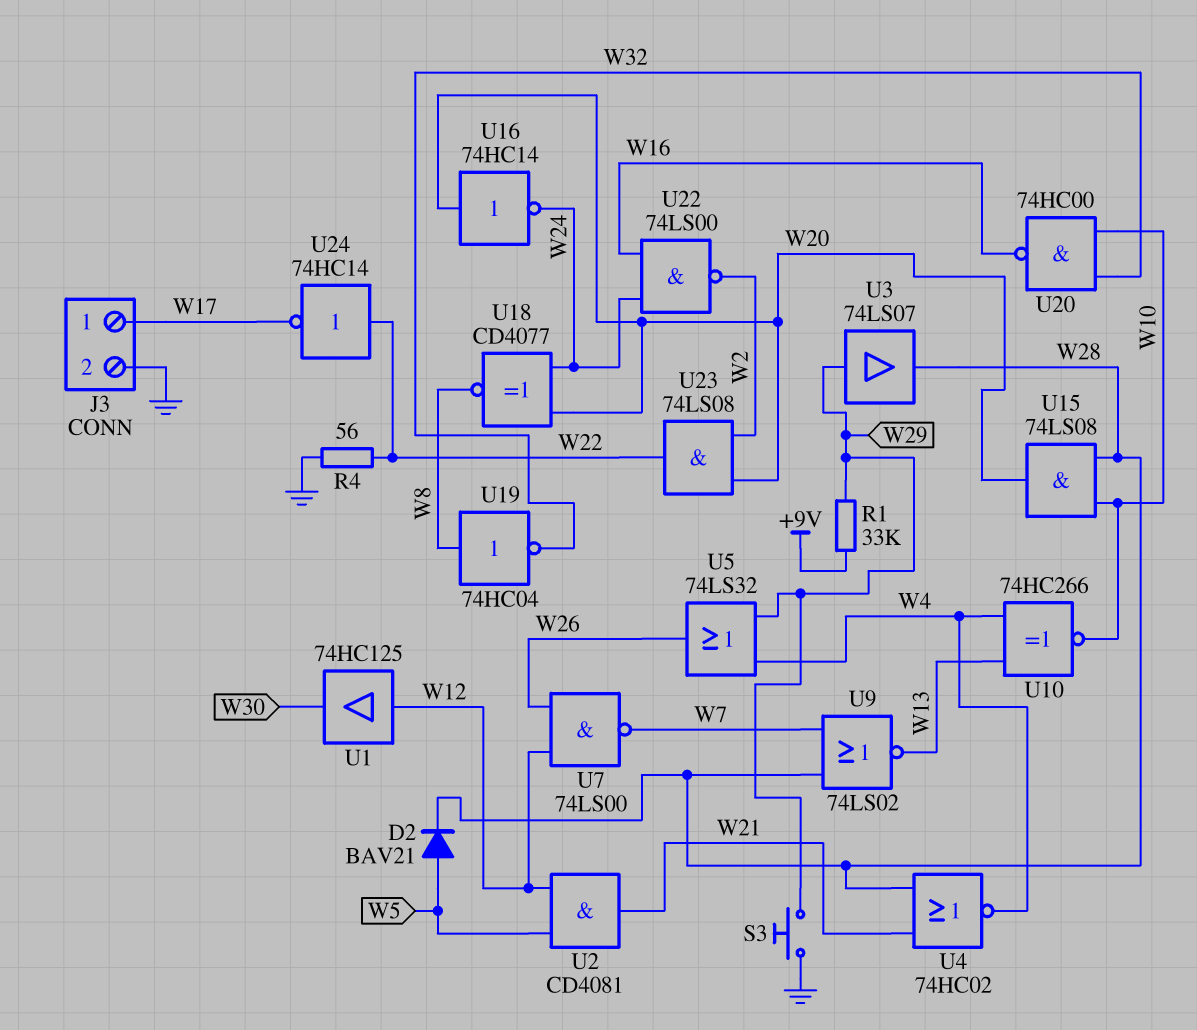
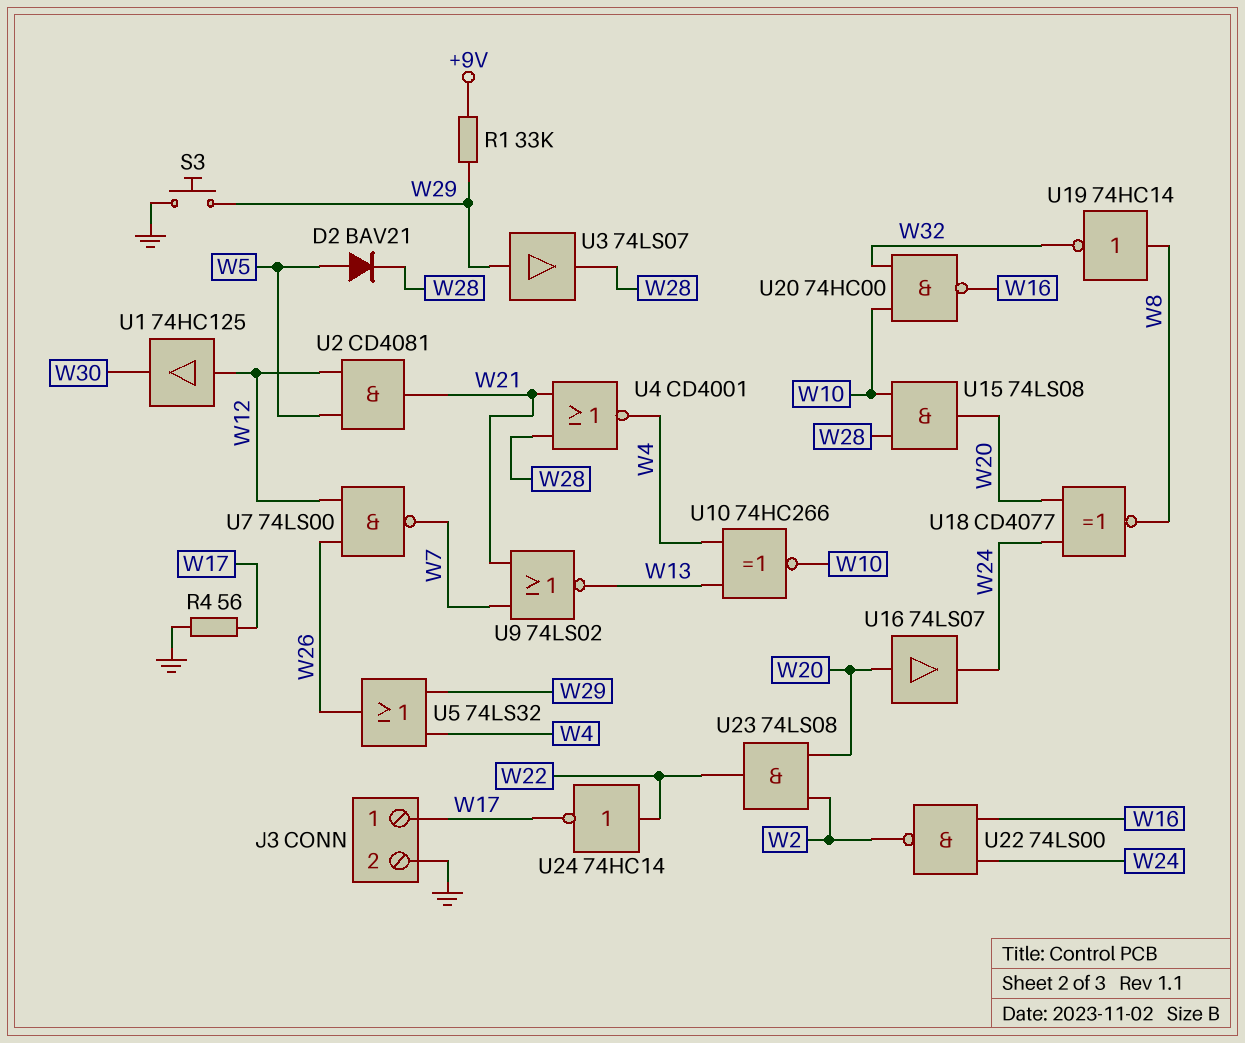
R4: 56 (GND, W22) -> 56 (GND, W17)
U4: NOR 74HC02 (in W21, in W28, out W4) -> NOR CD4001 (in W21, in W28, out W4)
U9: NOR 74LS02 (in W7, in W28, out W13) -> NOR 74LS02 (in W7, in W21, out W13)
U16: NOT 74HC14 (in W20, out W24) -> buffer 74LS07 (in W20, out W24)
U19: NOT 74HC04 (in W8, out W32) -> NOT 74HC14 (in W8, out W32)

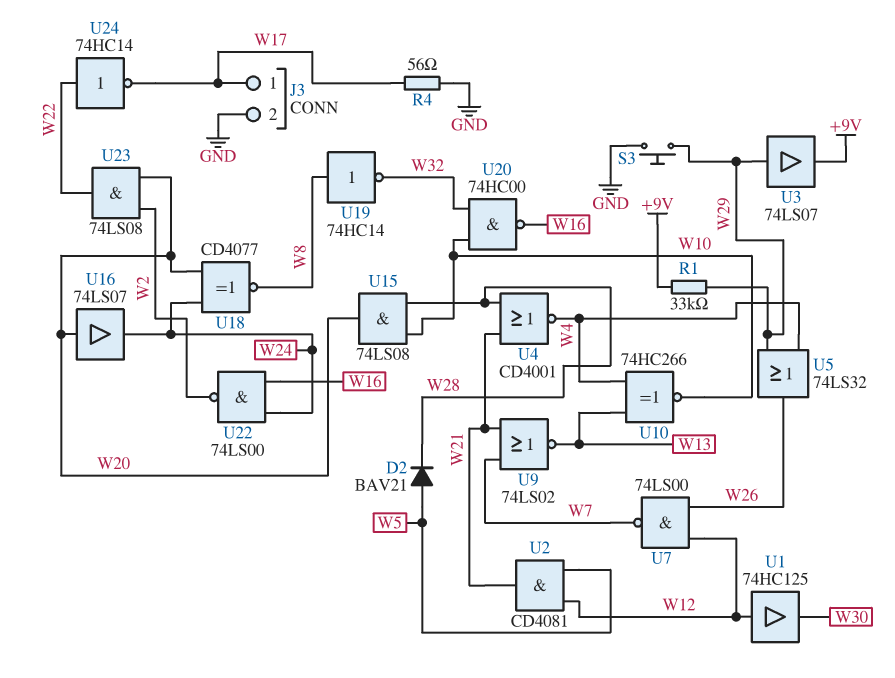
U3: buffer 74LS07 (in W29, out W28) -> buffer 74LS07 (in W29, out +9V)

